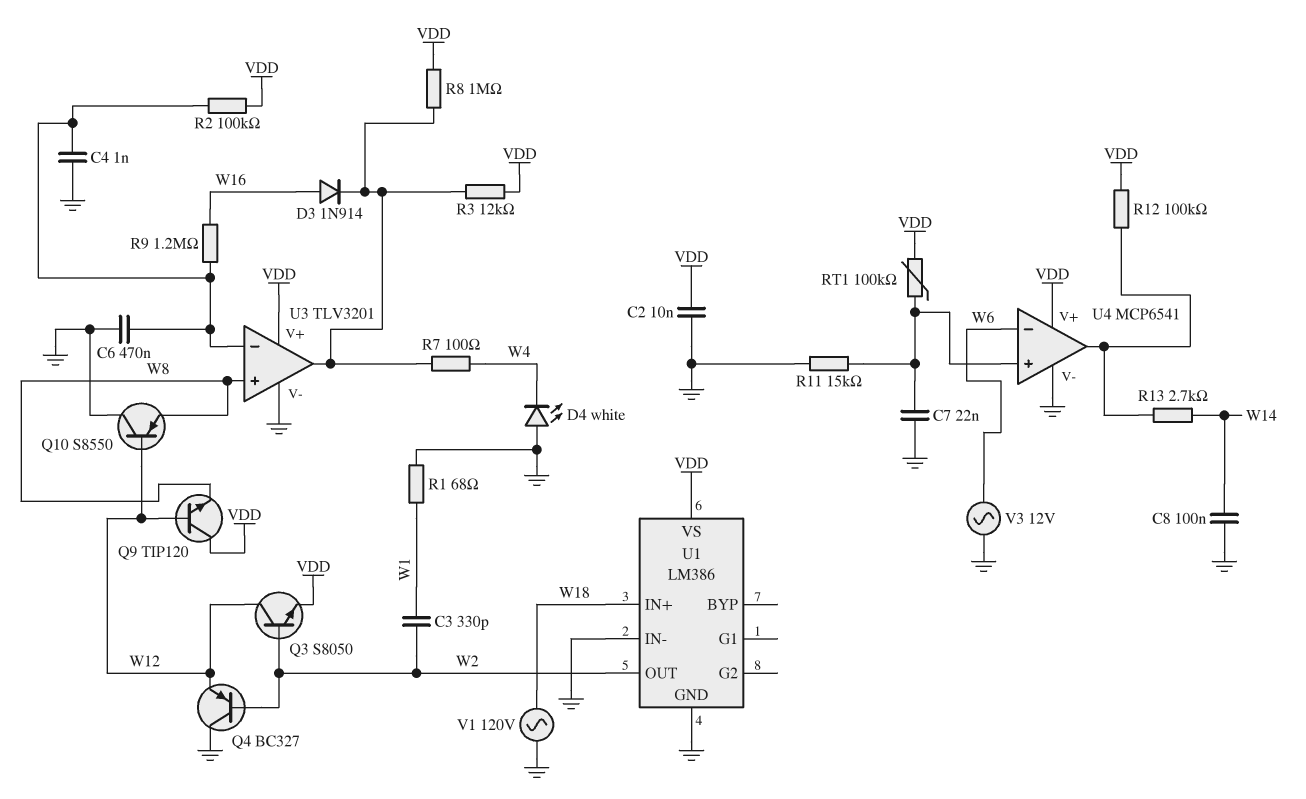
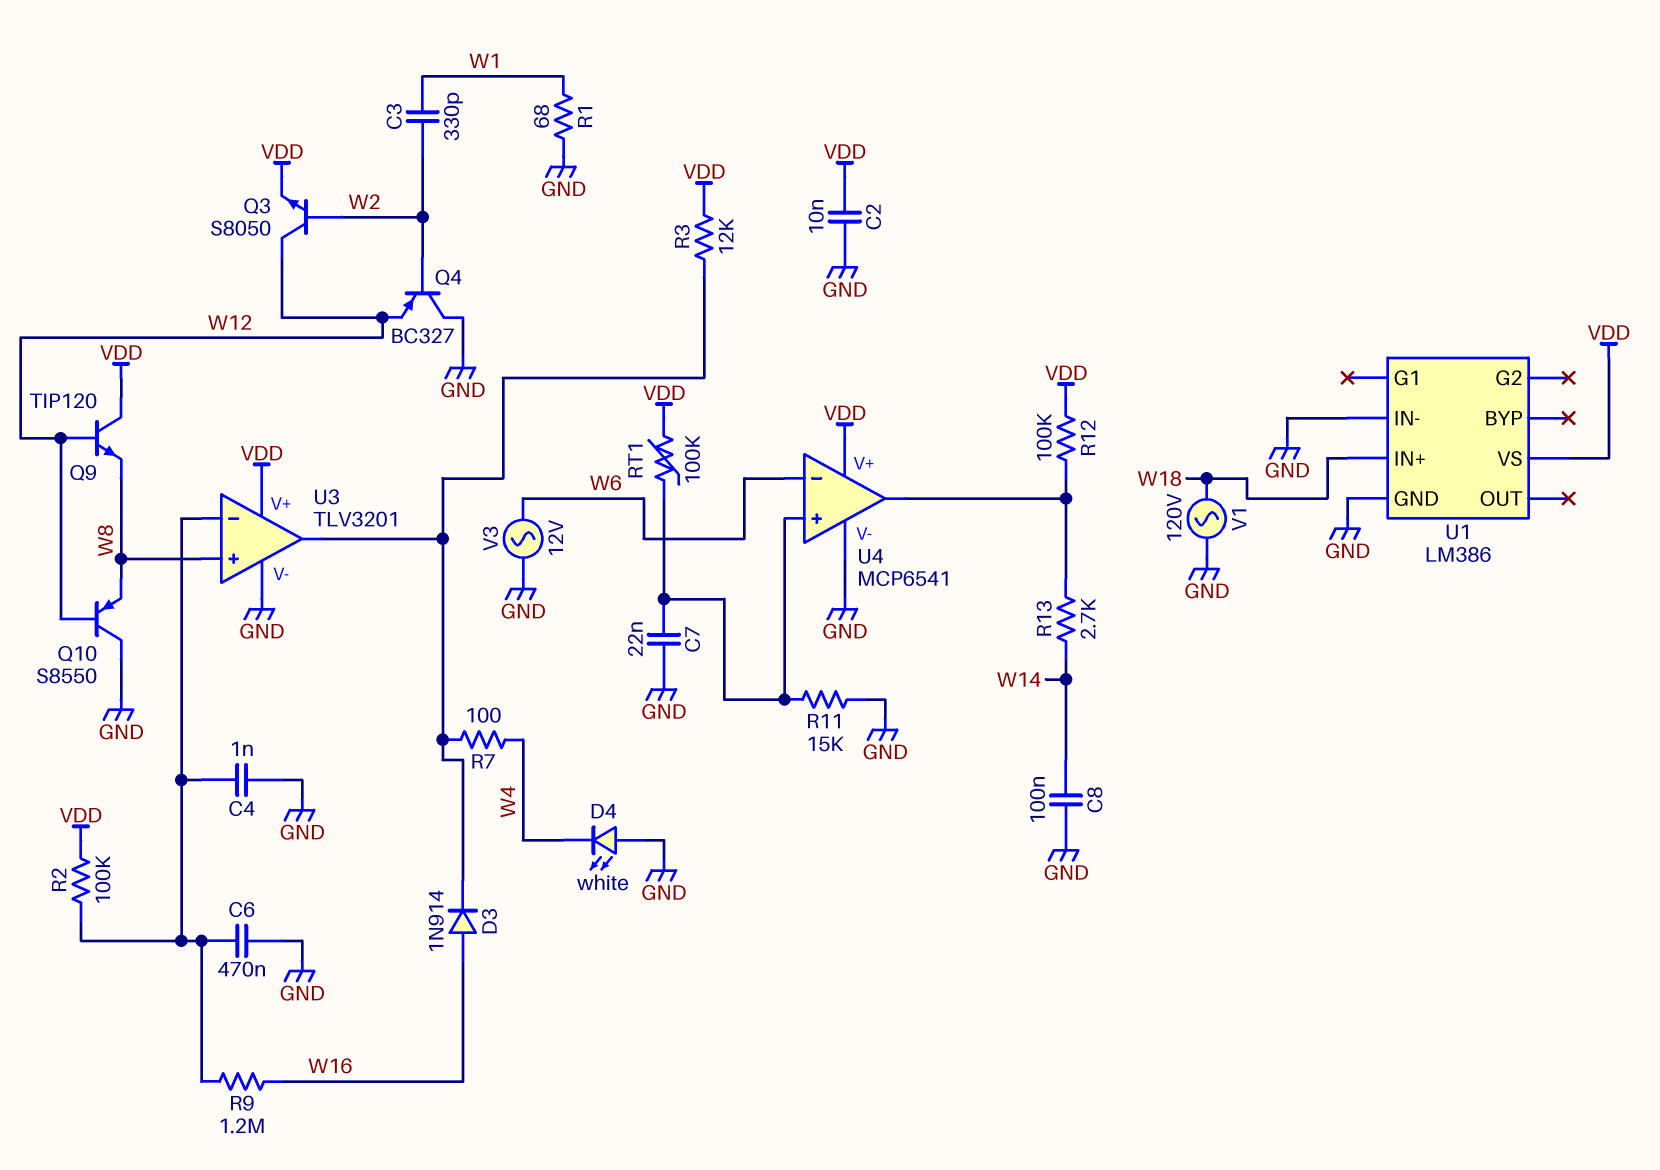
R8: 1M (U3/out, VDD) -> none
U1 pin OUT: W2 -> none

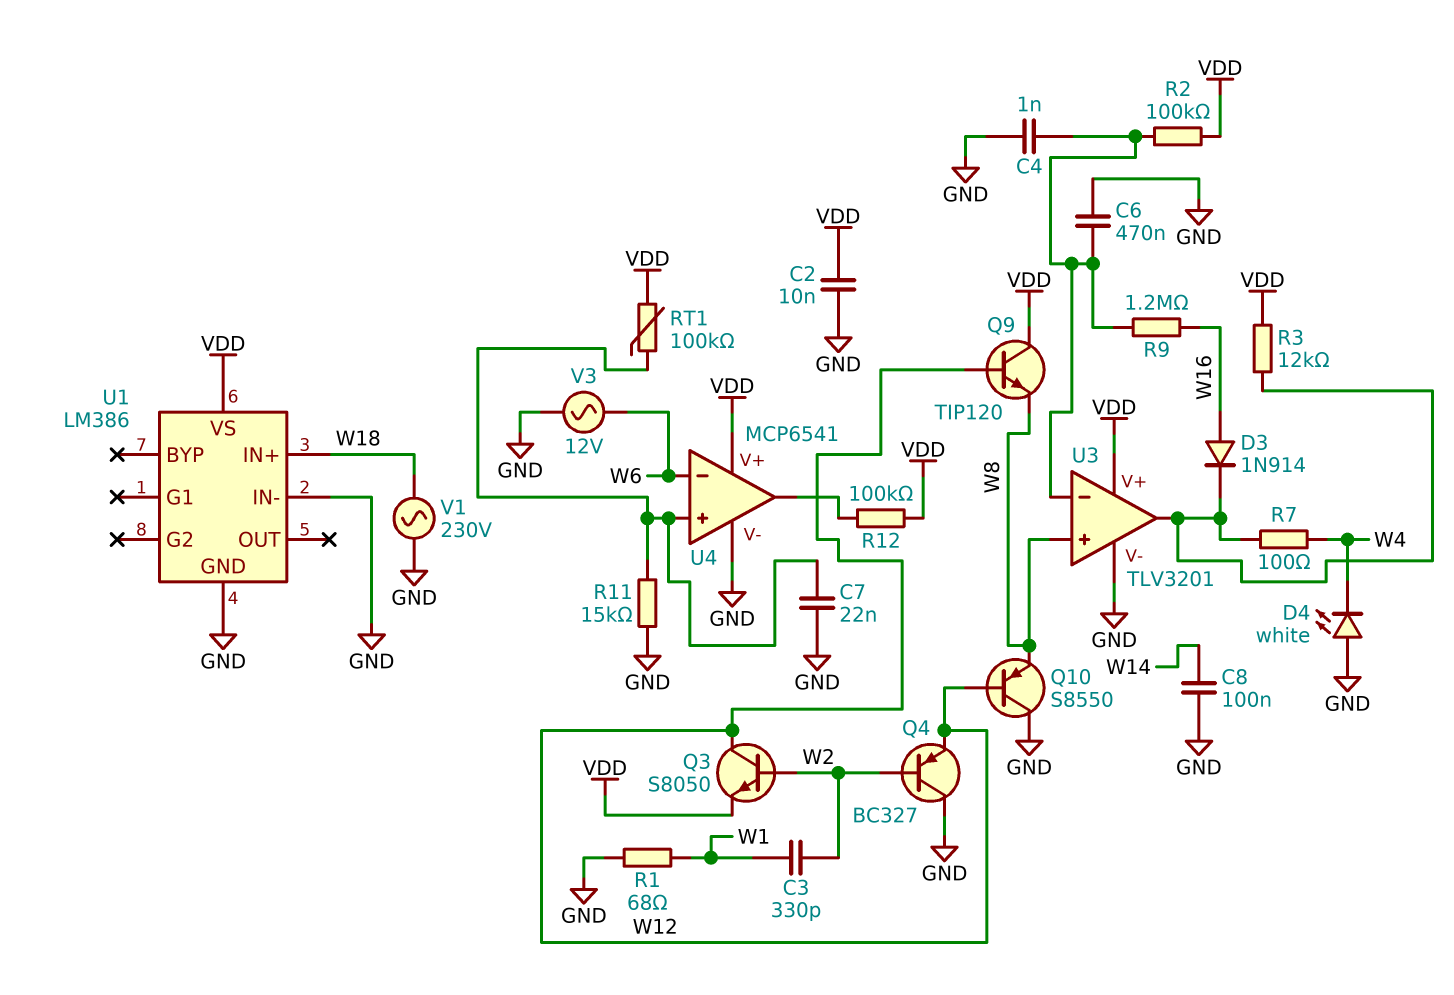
R13: 2.7k (U4/out, W14) -> none
V1: AC 120V (GND, W18) -> AC 230V (GND, W18)

